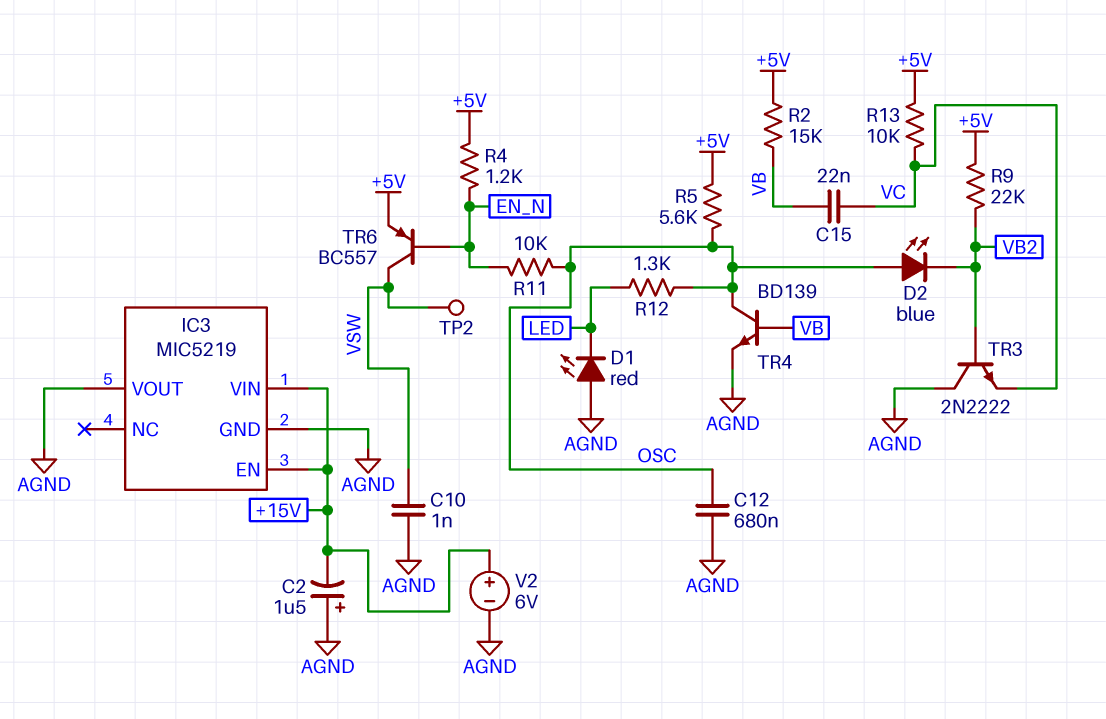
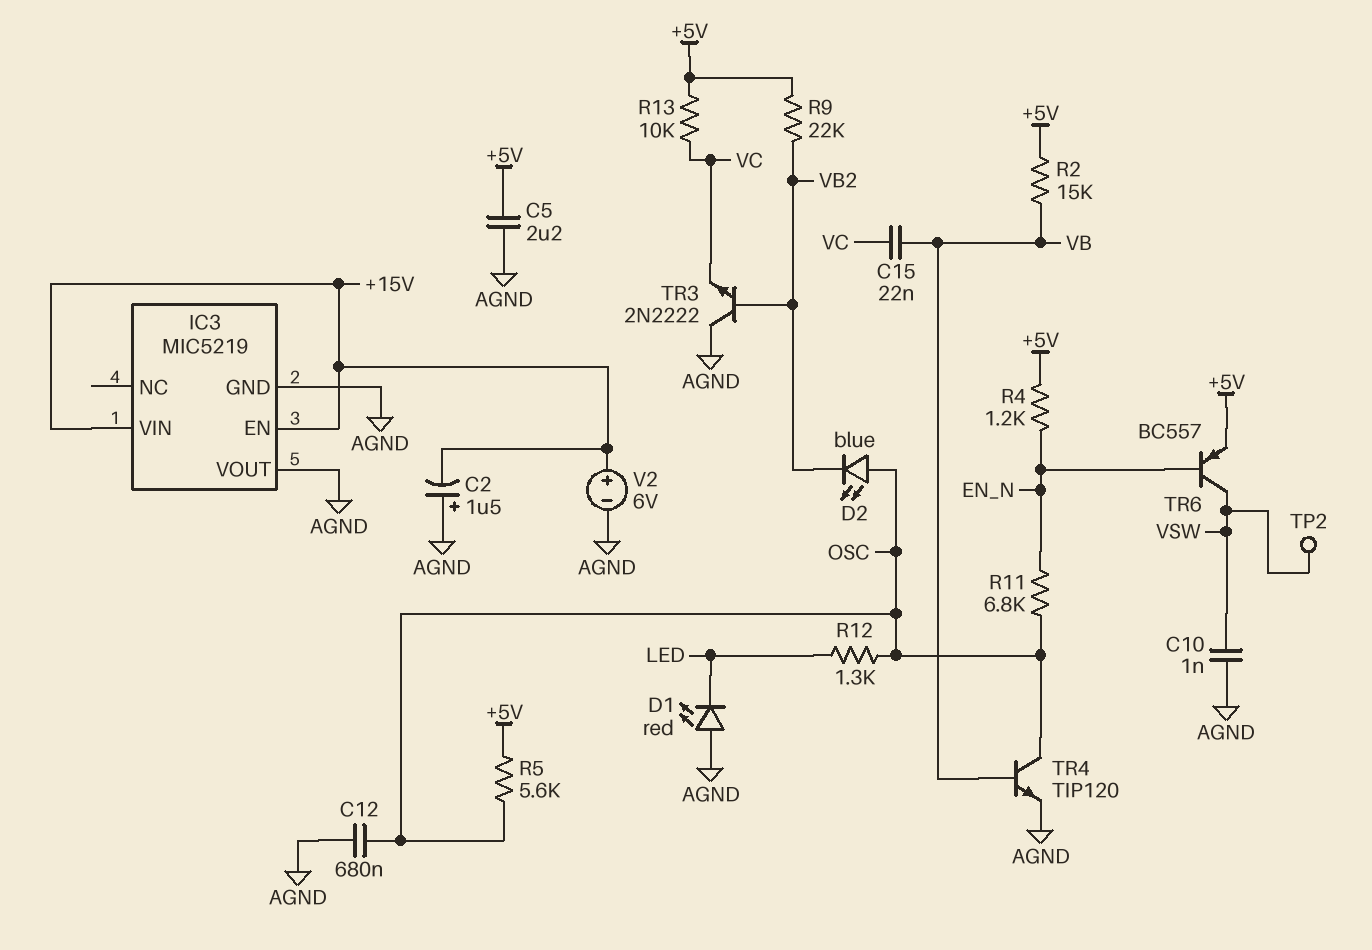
C5: none -> 2.2uF (+5V, AGND)
R11: 10k (EN_N, OSC) -> 6.8k (EN_N, OSC)
TR4: NPN BD139 (B VB, C OSC, E AGND) -> NPN TIP120 (B VB, C OSC, E AGND)

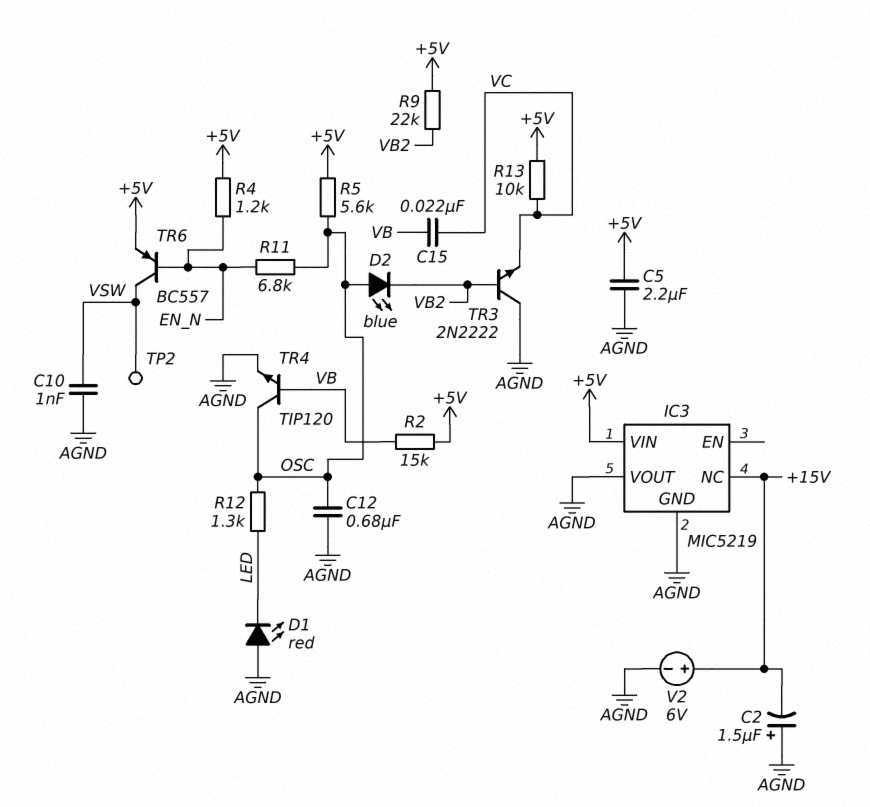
IC3 pin EN: +15V -> none
IC3 pin NC: none -> +15V
IC3 pin VIN: +15V -> +5V

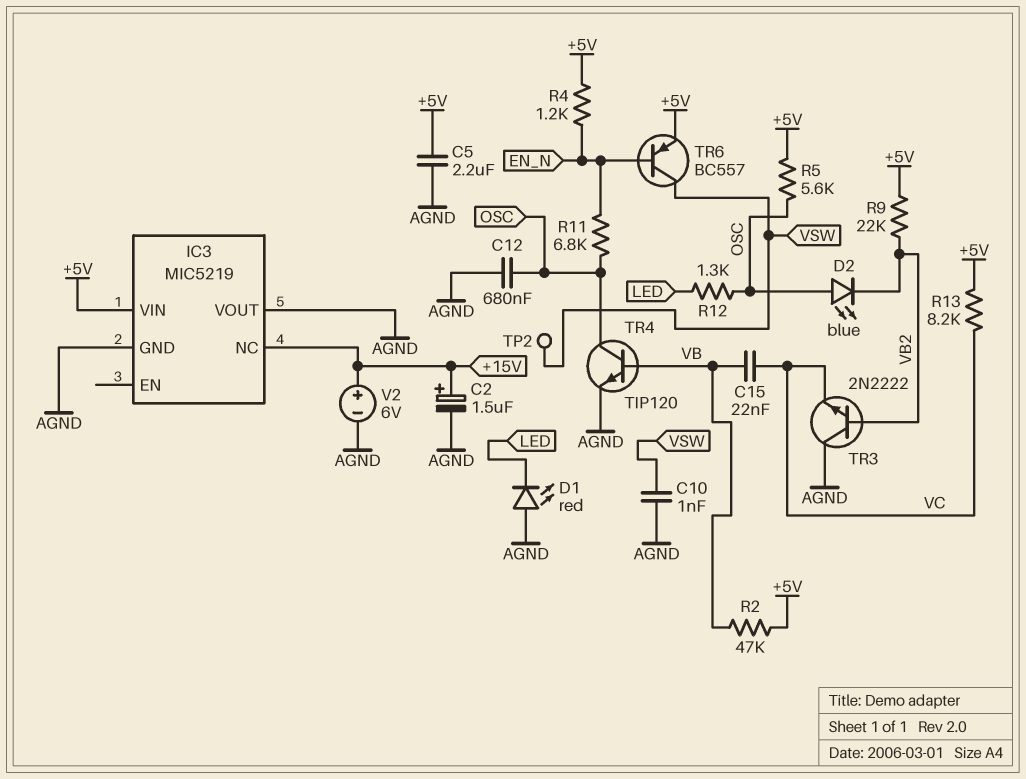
C2: 1.5uF (plus AGND, minus +15V) -> 1.5uF (plus +15V, minus AGND)
R2: 15k (+5V, VB) -> 47k (+5V, VB)
R13: 10k (+5V, VC) -> 8.2k (+5V, VC)

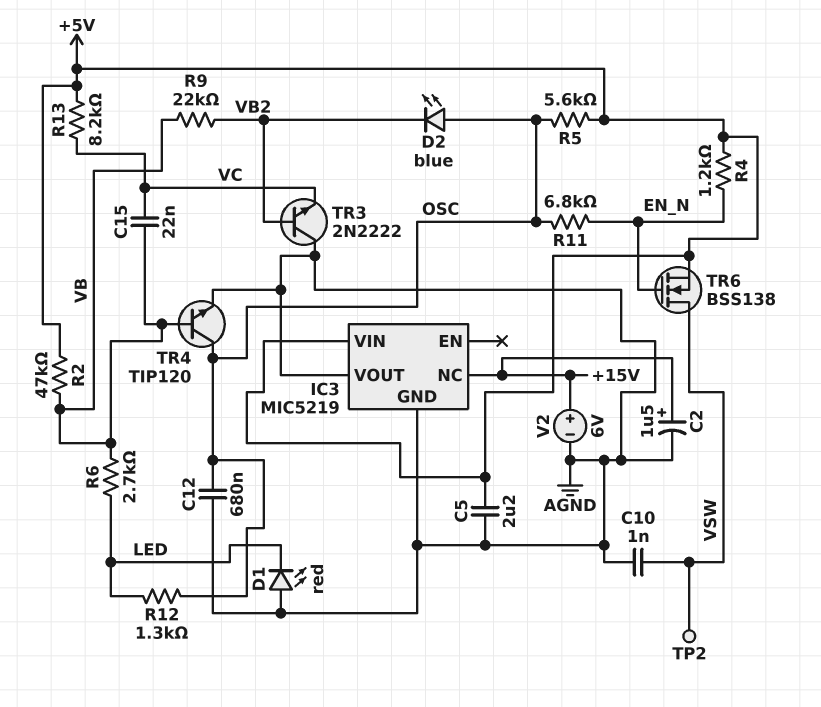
R6: none -> 2.7k (LED, VB)
R9: 22k (+5V, VB2) -> 22k (VB, VB2)
TR6: PNP BC557 (B EN_N, C VSW, E +5V) -> NMOS BSS138 (G EN_N, D VSW, S +5V)

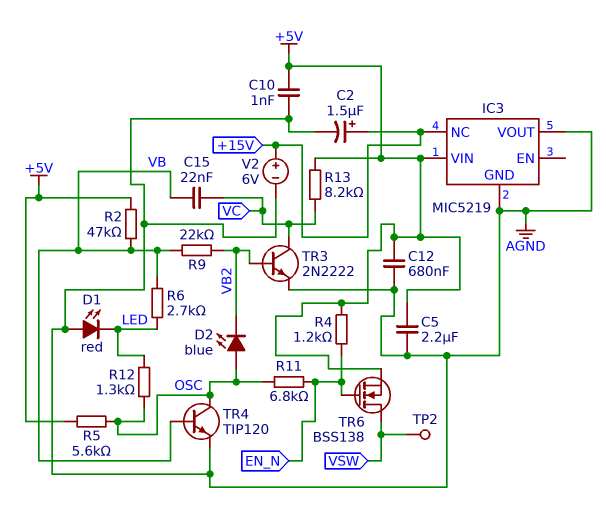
C10: 1nF (AGND, VSW) -> 1nF (+5V, AGND)
C12: 680nF (AGND, OSC) -> 680nF (+5V, AGND)
TR3: NPN 2N2222 (B VB2, C AGND, E VC) -> NPN 2N2222 (B VB2, C VC, E AGND)

